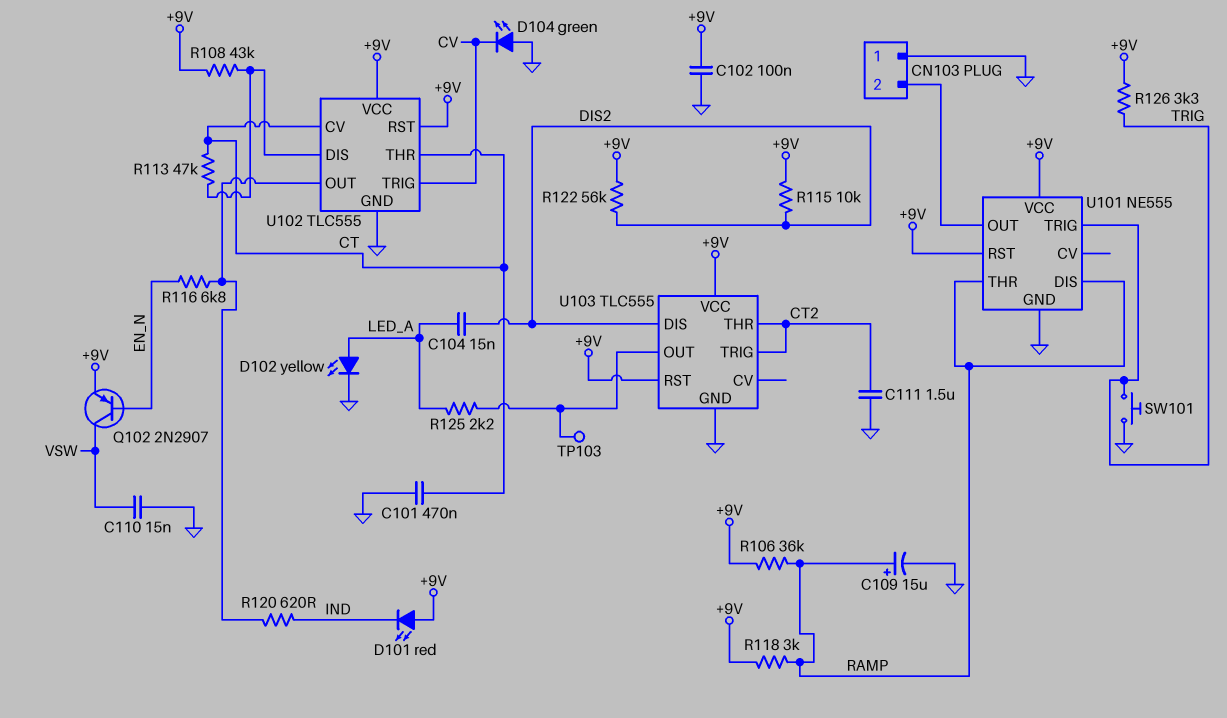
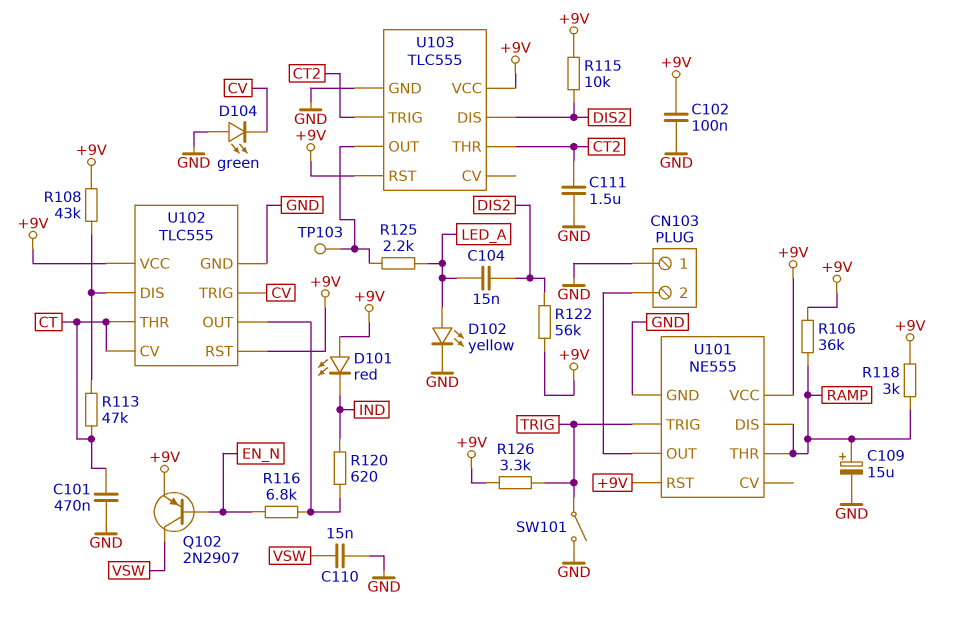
SW101: button (GND, TRIG) -> switch (GND, TRIG)

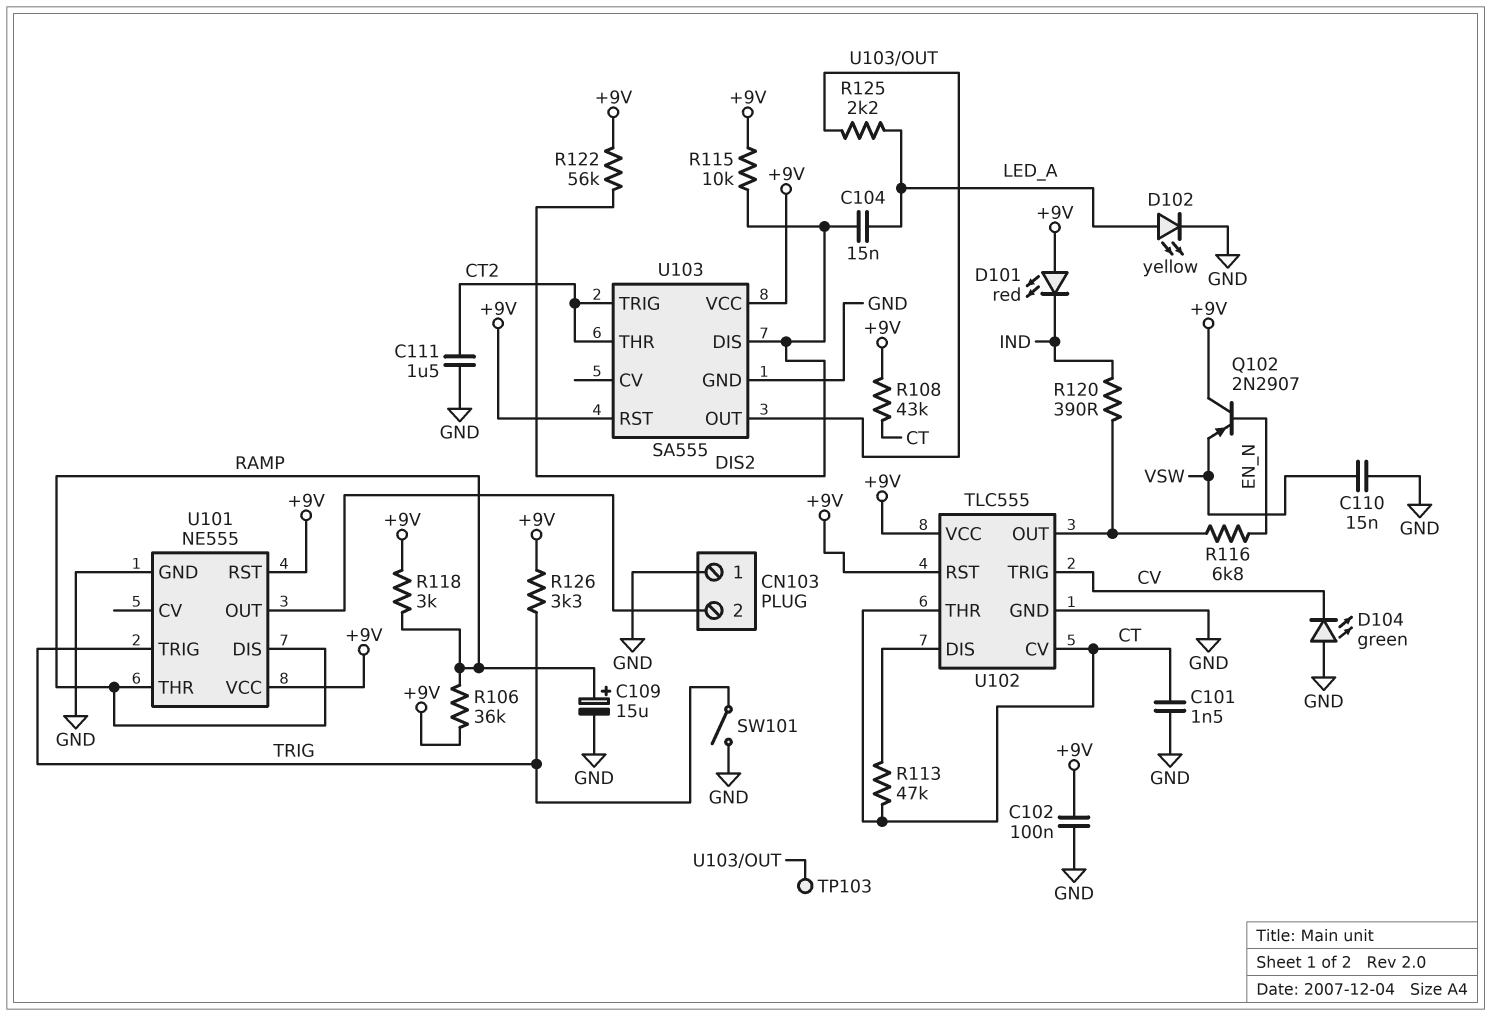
C101: 470nF (CT, GND) -> 1.5nF (CT, GND)
Q102: PNP 2N2907 (B EN_N, C VSW, E +9V) -> PNP 2N2907 (B EN_N, C +9V, E VSW)
R108: 43k (+9V, U102/DIS) -> 43k (+9V, CT)
R120: 620 (IND, U102/OUT) -> 390 (IND, U102/OUT)
U103: TLC555 -> SA555

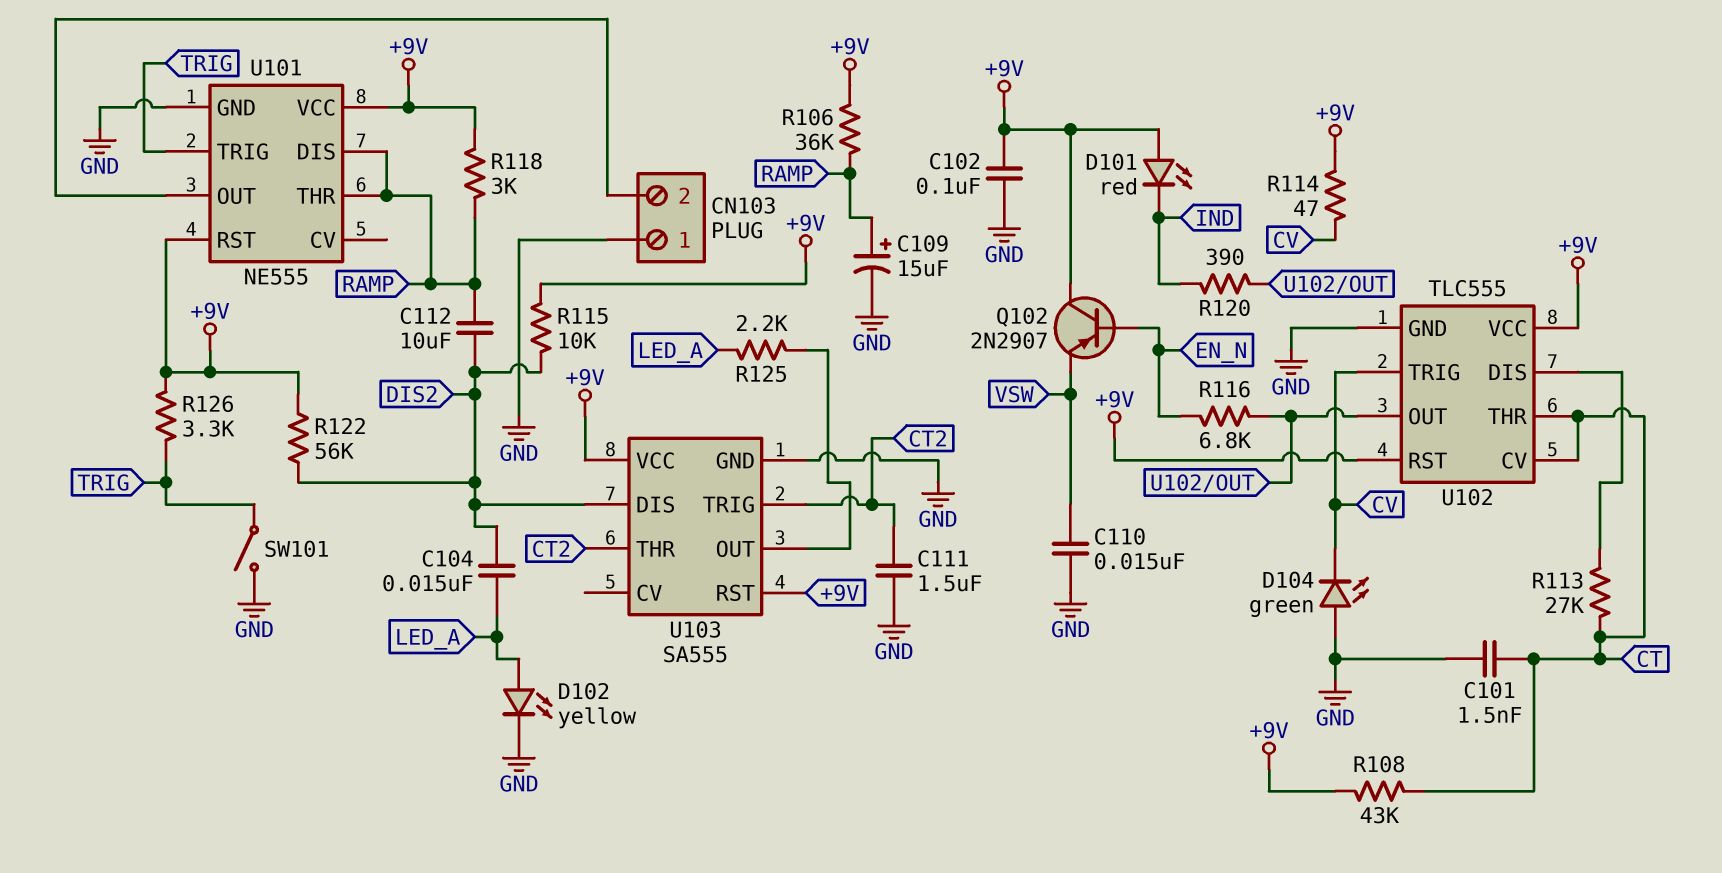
C112: none -> 10uF (DIS2, RAMP)
R113: 47k (CT, U102/DIS) -> 27k (CT, U102/DIS)
R114: none -> 47 (+9V, CV)
TP103: test point (U103/OUT) -> none

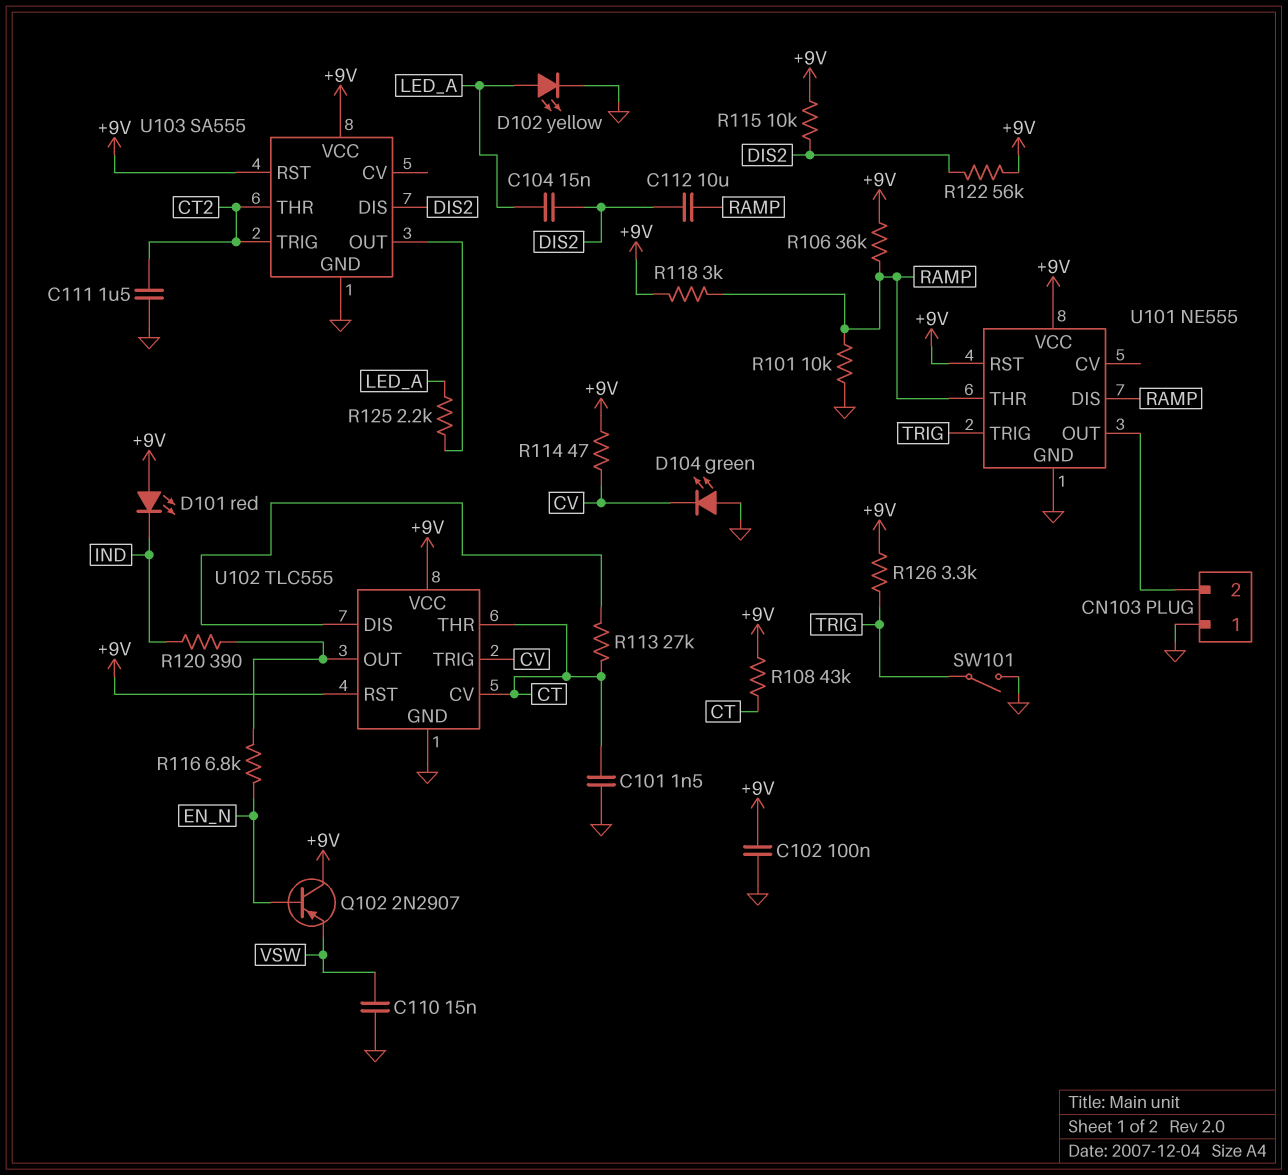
C109: 15uF (plus RAMP, minus GND) -> none
R101: none -> 10k (GND, RAMP)

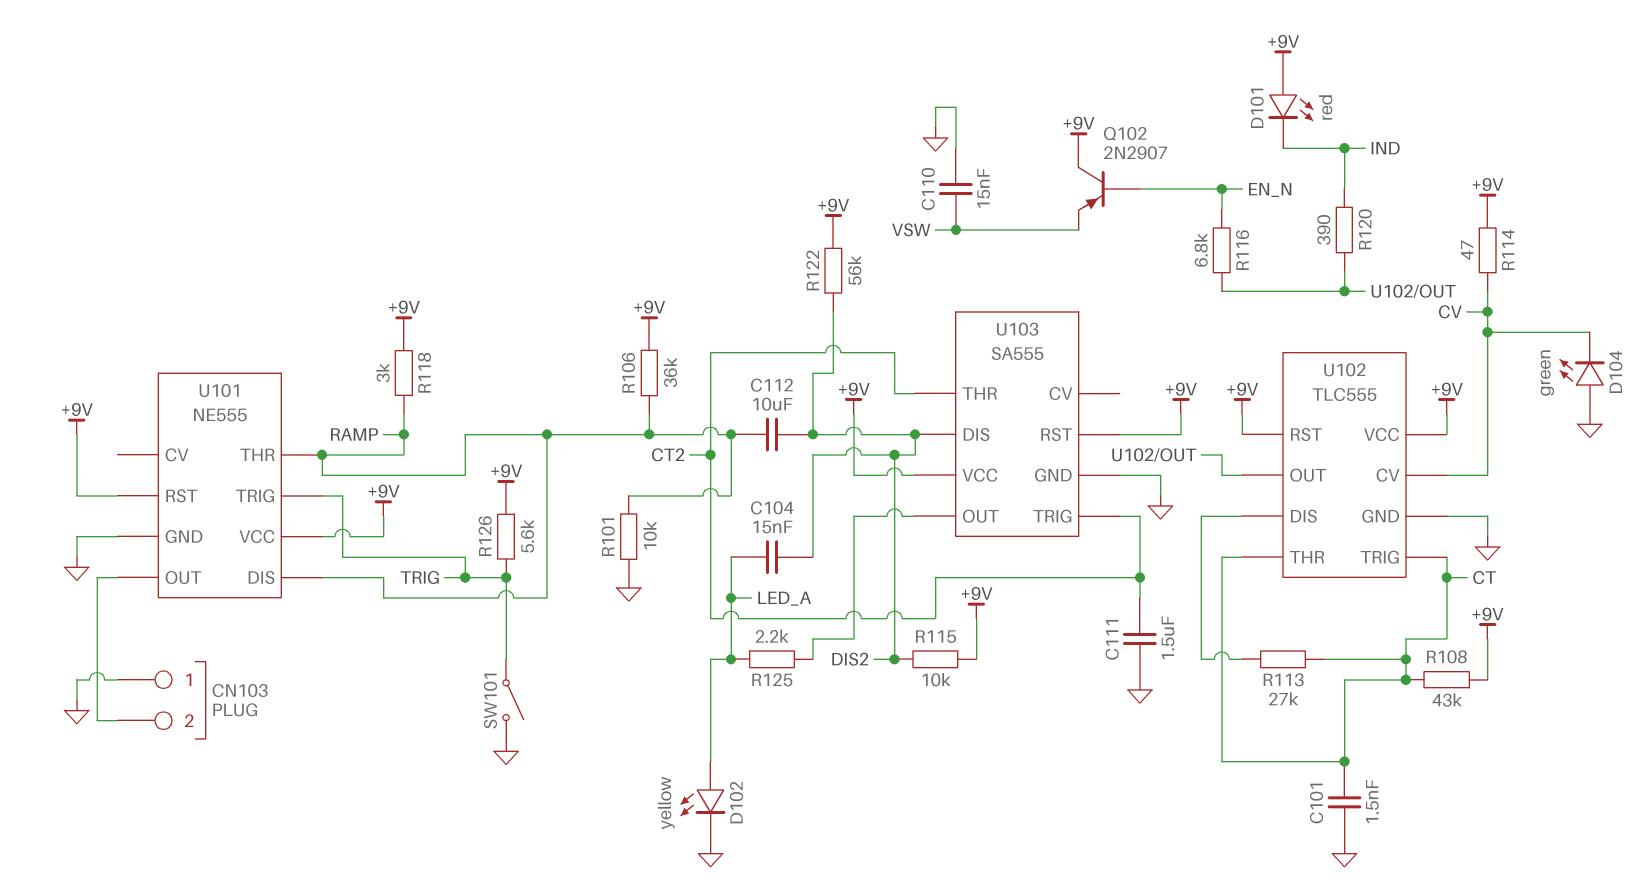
C102: 100nF (+9V, GND) -> none
R126: 3.3k (+9V, TRIG) -> 5.6k (+9V, TRIG)
U102 pin CV: CT -> CV
U102 pin TRIG: CV -> CT

